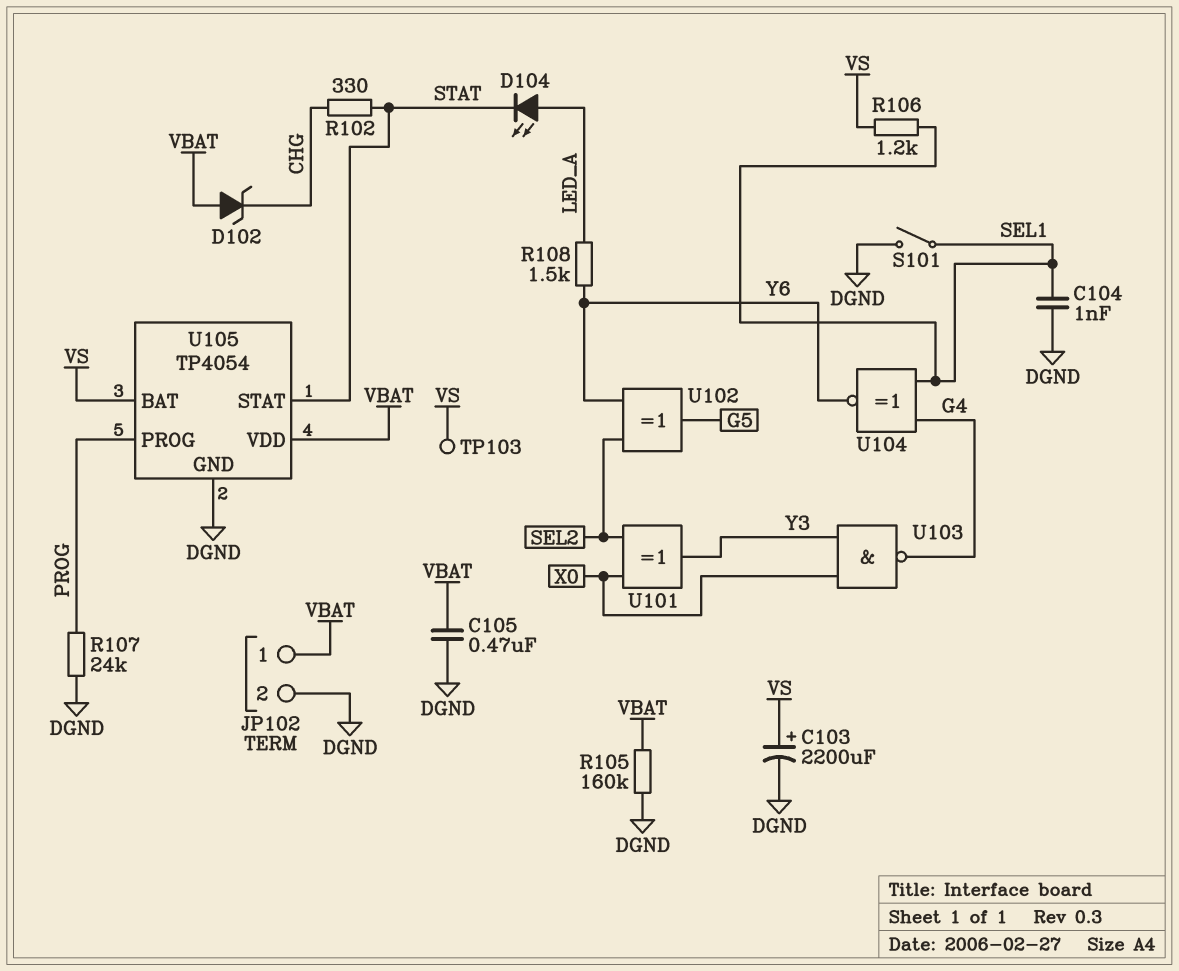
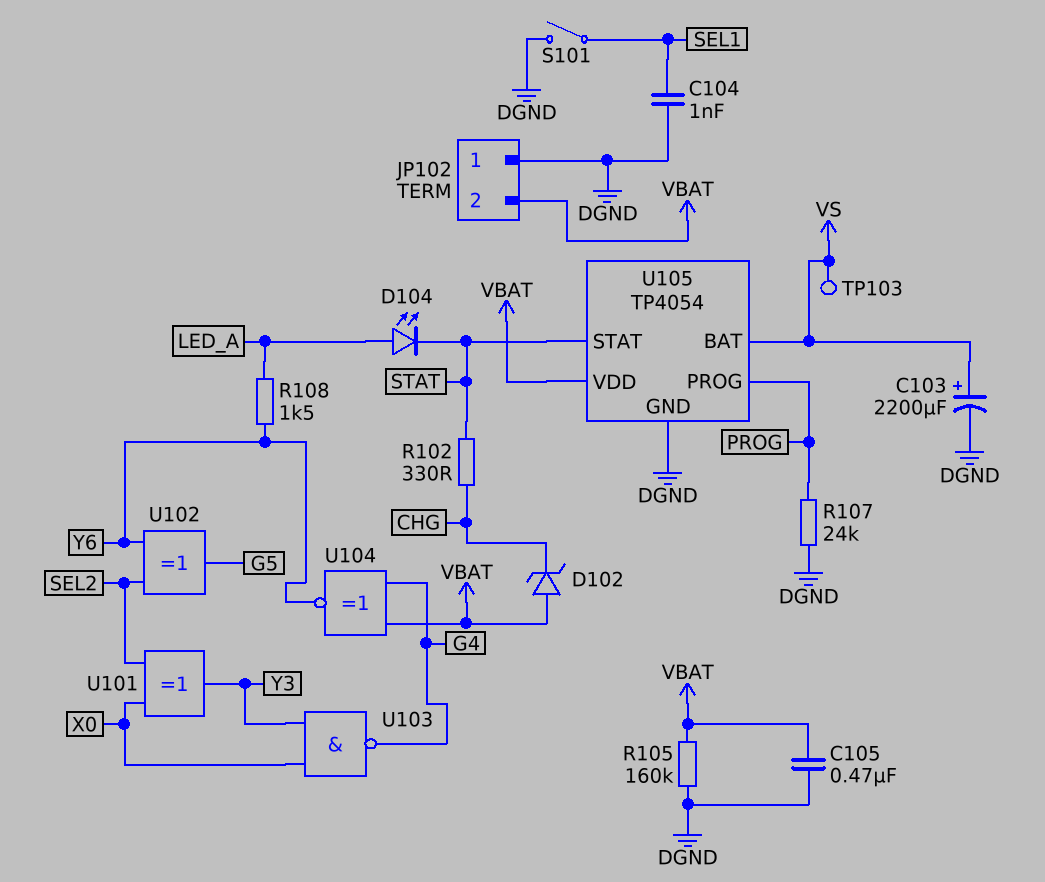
JP102 pin 1: VBAT -> DGND
JP102 pin 2: DGND -> VBAT
R106: 1.2k (SEL1, VS) -> none
U104: XNOR (in G4, in SEL1, out Y6) -> XNOR (in G4, in VBAT, out Y6)

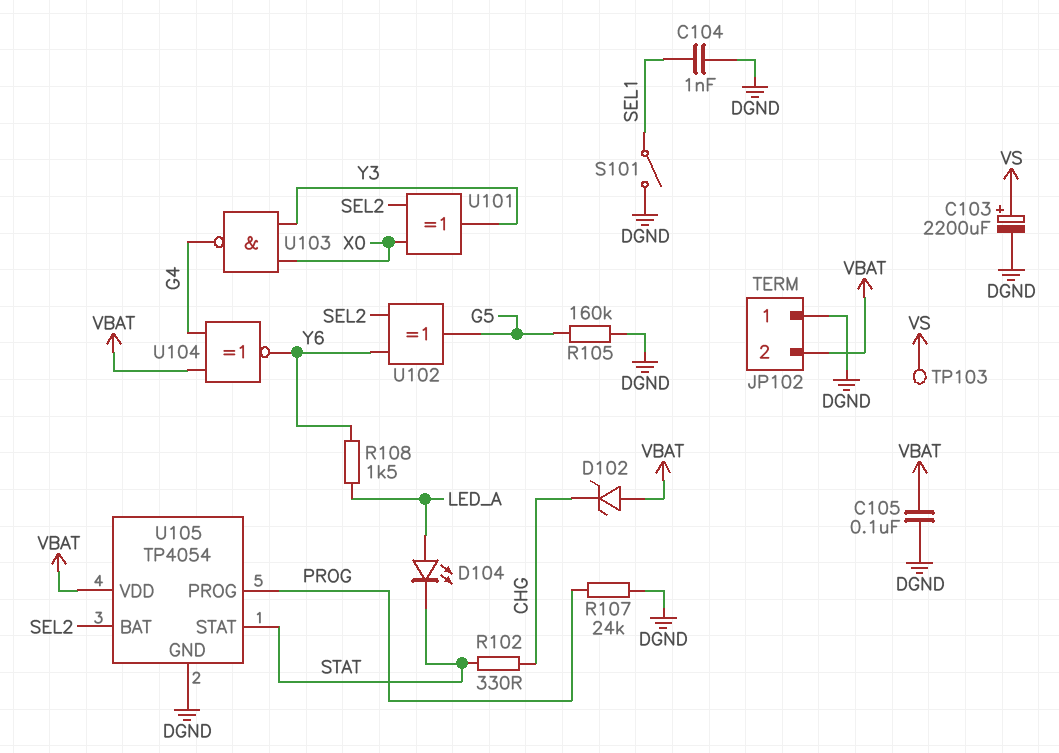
C105: 470nF (DGND, VBAT) -> 100nF (DGND, VBAT)
R105: 160k (DGND, VBAT) -> 160k (DGND, G5)
U105 pin BAT: VS -> SEL2

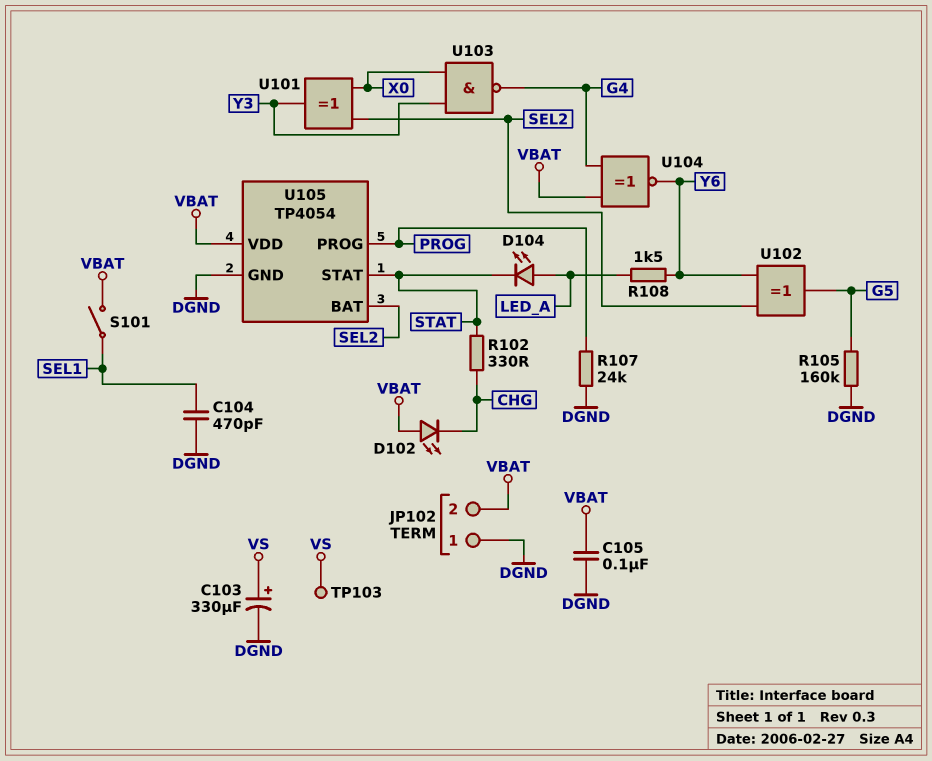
C103: 2200uF (plus VS, minus DGND) -> 330uF (plus VS, minus DGND)
C104: 1nF (DGND, SEL1) -> 470pF (DGND, SEL1)
D102: zener (A VBAT, K CHG) -> LED (A VBAT, K CHG)
S101: switch (DGND, SEL1) -> switch (SEL1, VBAT)

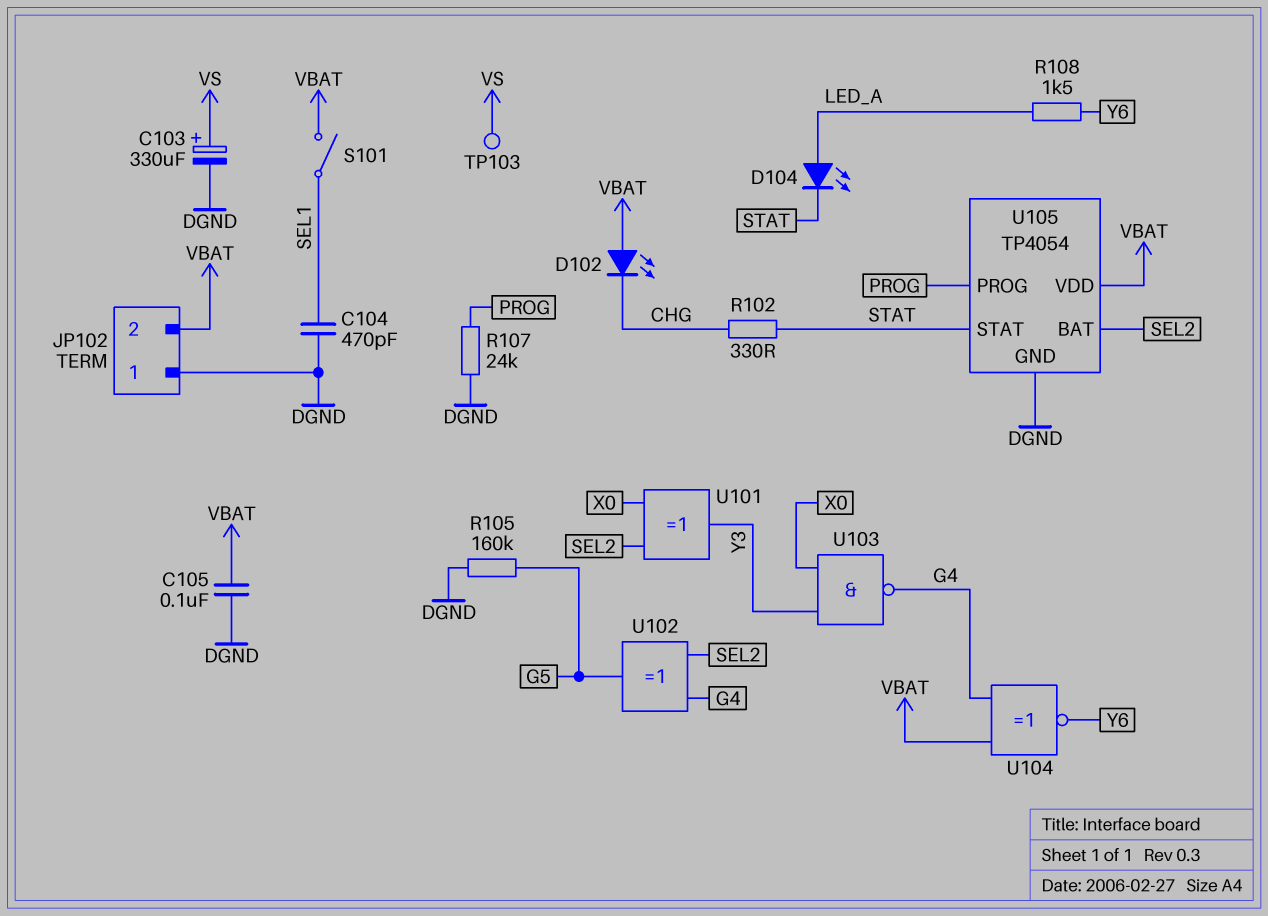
U102: XOR (in SEL2, in Y6, out G5) -> XOR (in G4, in SEL2, out G5)

